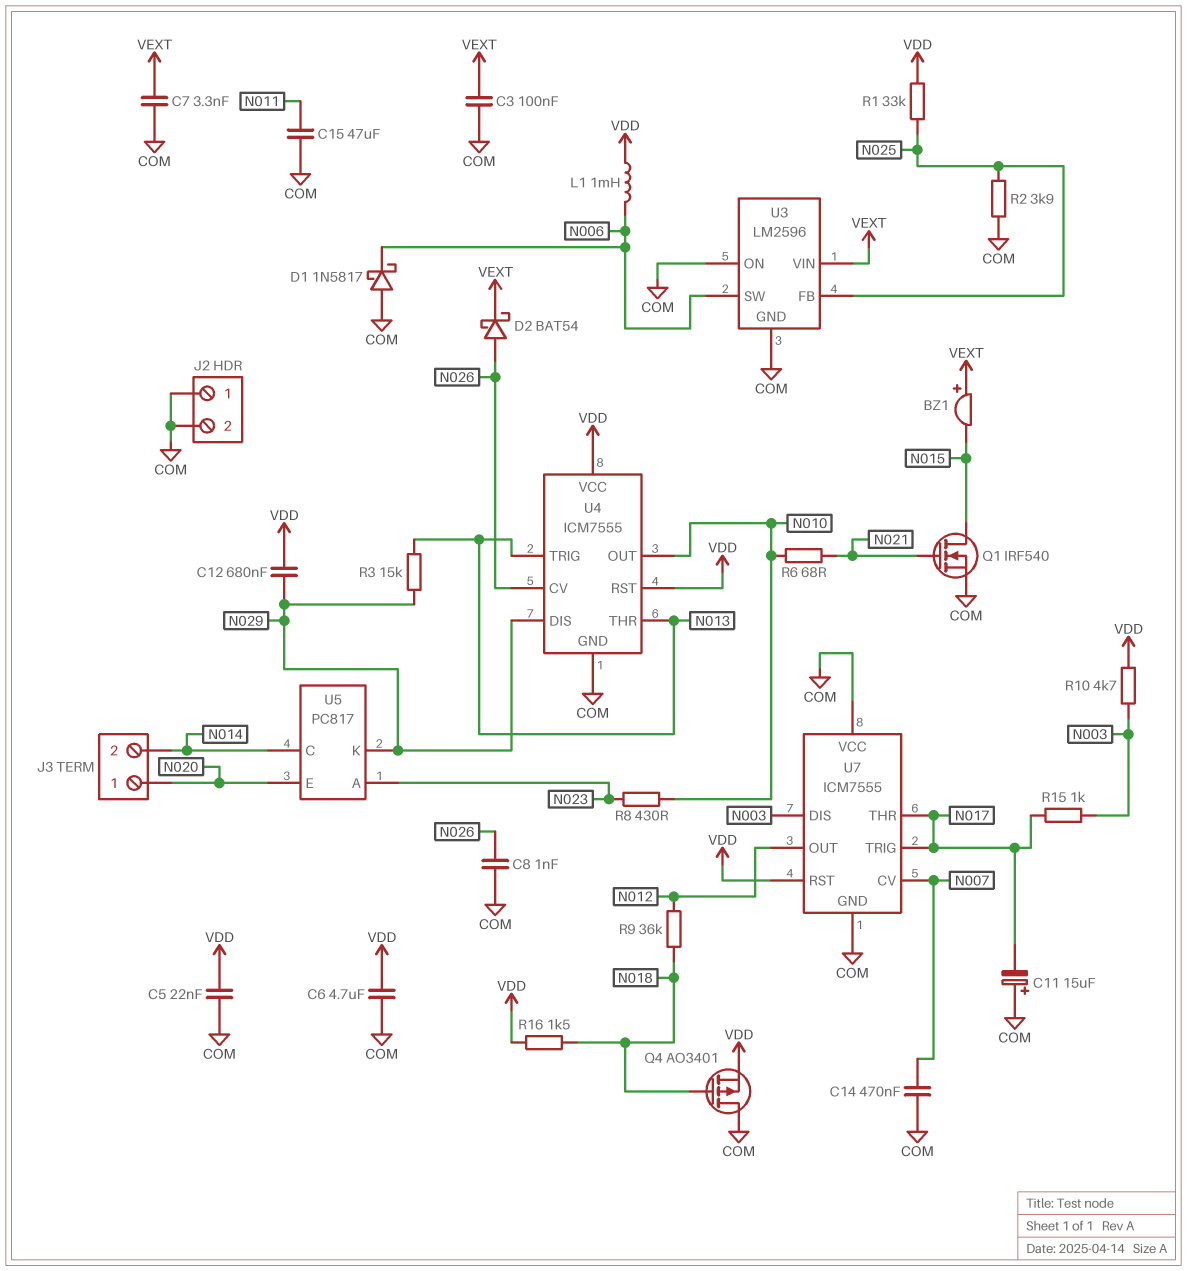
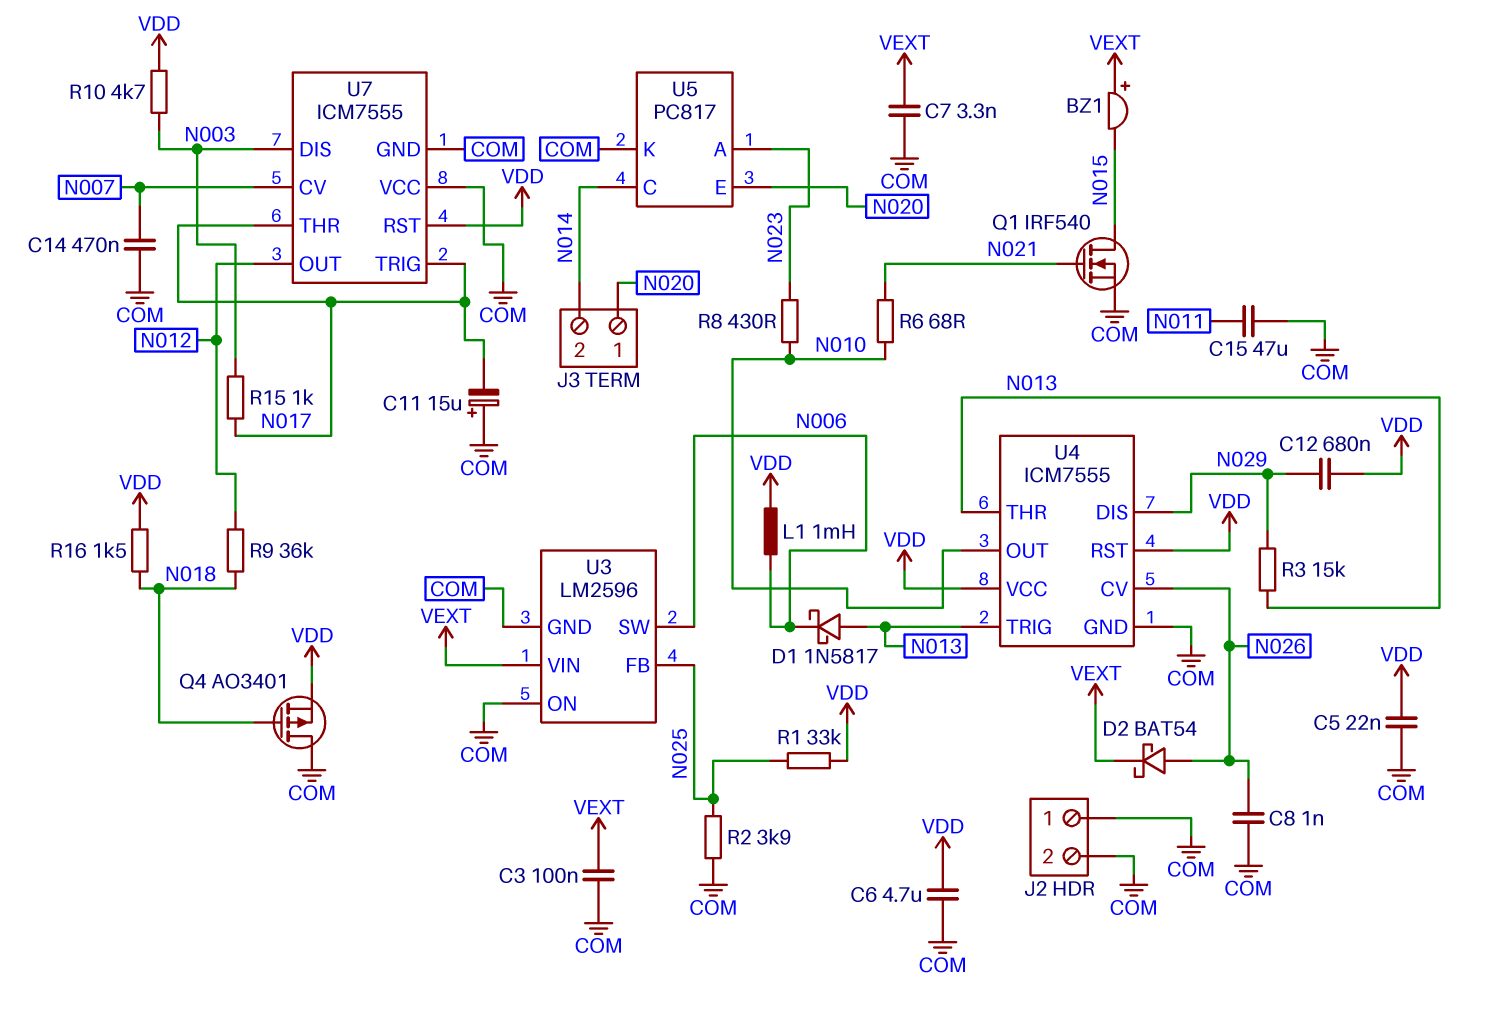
D1: schottky 1N5817 (A COM, K N006) -> schottky 1N5817 (A N013, K N006)
U5 pin K: N029 -> COM

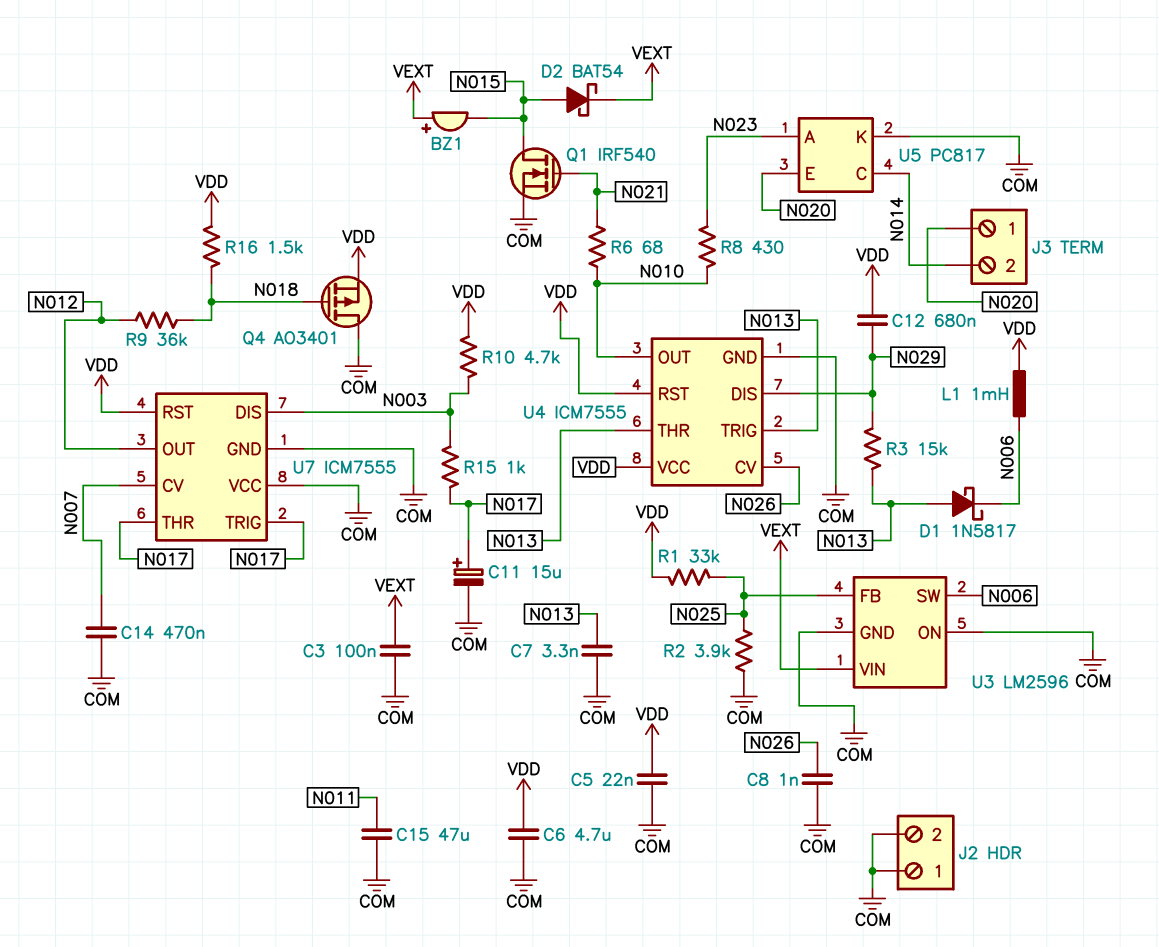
C7: 3.3nF (COM, VEXT) -> 3.3nF (COM, N013)
C11: 15uF (plus COM, minus N017) -> 15uF (plus N017, minus COM)
D2: schottky BAT54 (A N026, K VEXT) -> schottky BAT54 (A N015, K VEXT)

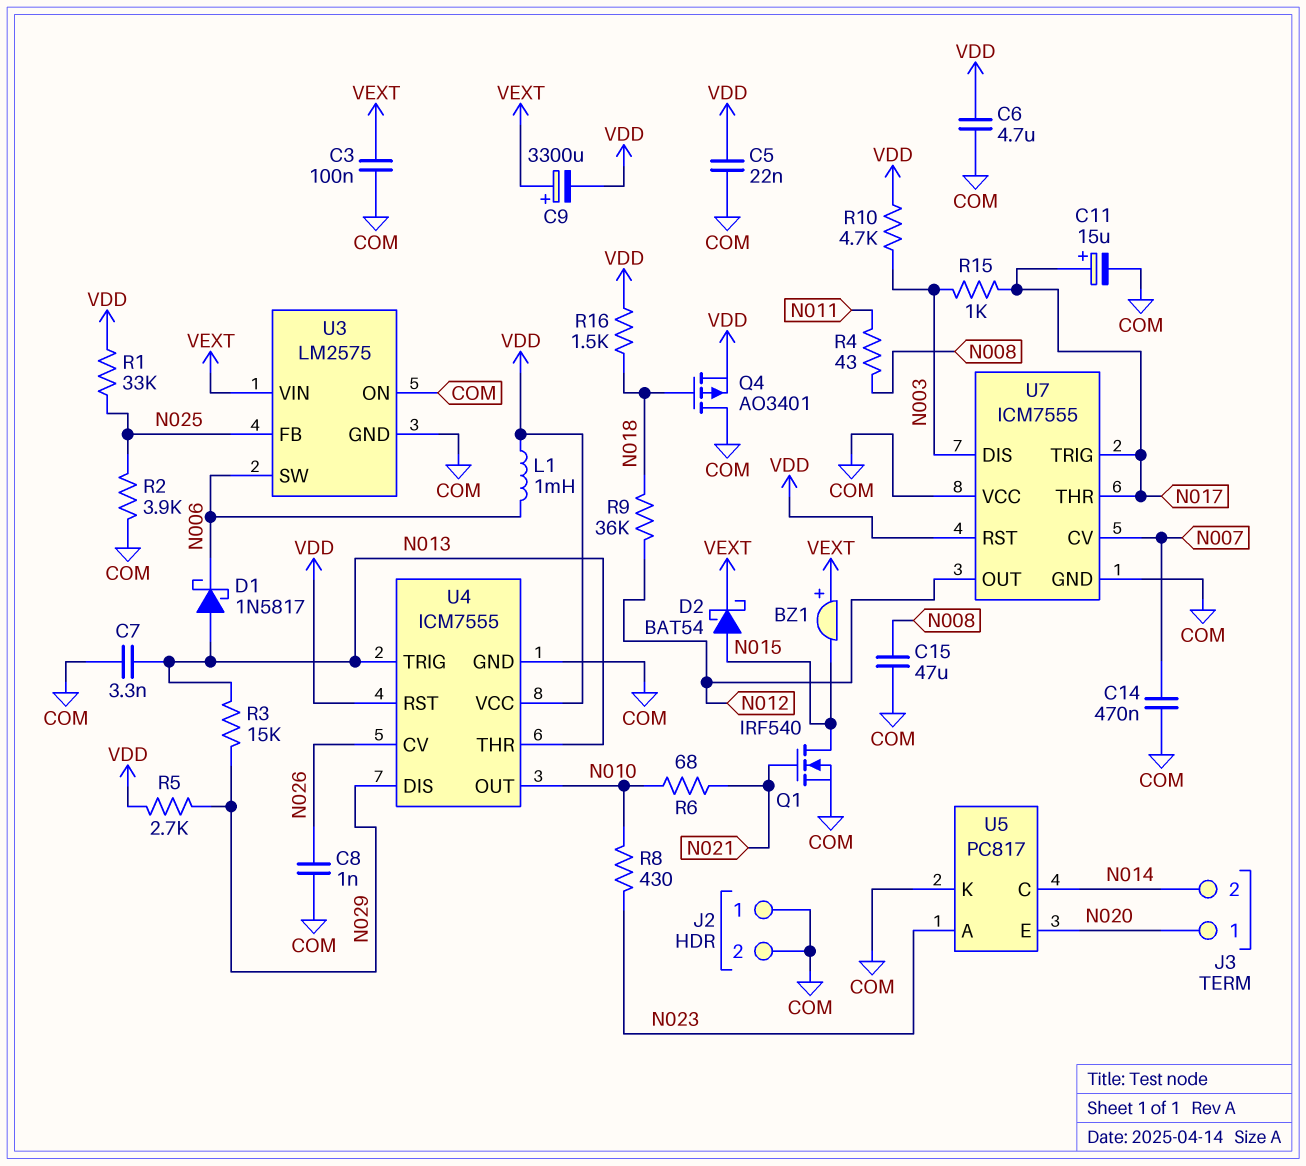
C9: none -> 3300uF (plus VEXT, minus VDD)
C12: 680nF (N029, VDD) -> none
C15: 47uF (COM, N011) -> 47uF (COM, N008)
R4: none -> 43 (N008, N011)
R5: none -> 2.7k (N029, VDD)
U3: LM2596 -> LM2575

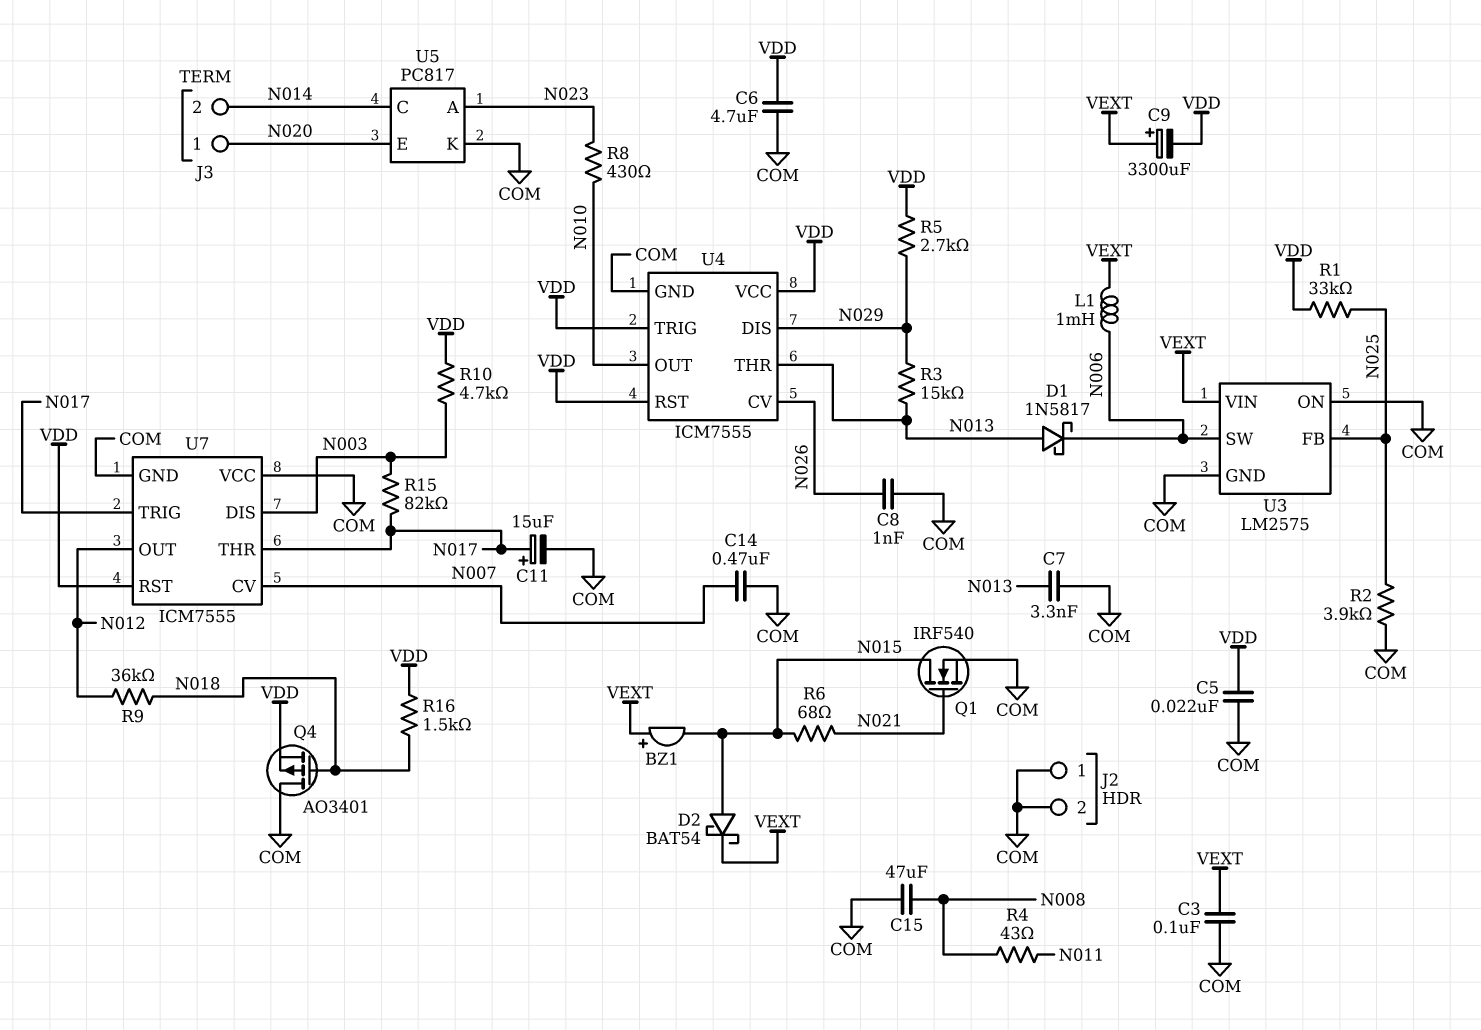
L1: 1mH (N006, VDD) -> 1mH (N006, VEXT)
R6: 68 (N010, N021) -> 68 (N015, N021)
R15: 1k (N003, N017) -> 82k (N003, N017)
U4 pin TRIG: N013 -> VDD

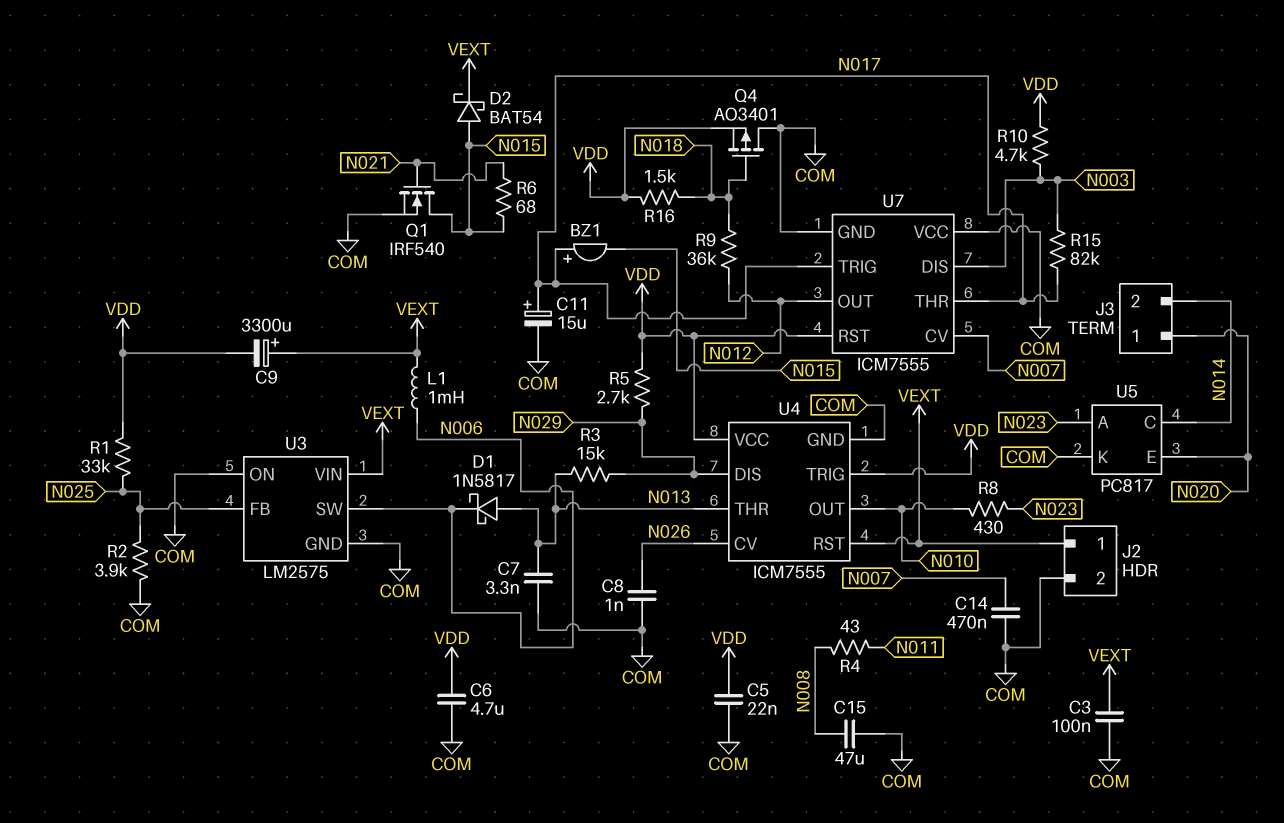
BZ1: buzzer (plus VEXT, minus N015) -> buzzer (plus N017, minus N015)
J2 pin 1: COM -> VEXT
U4 pin RST: VDD -> VEXT

